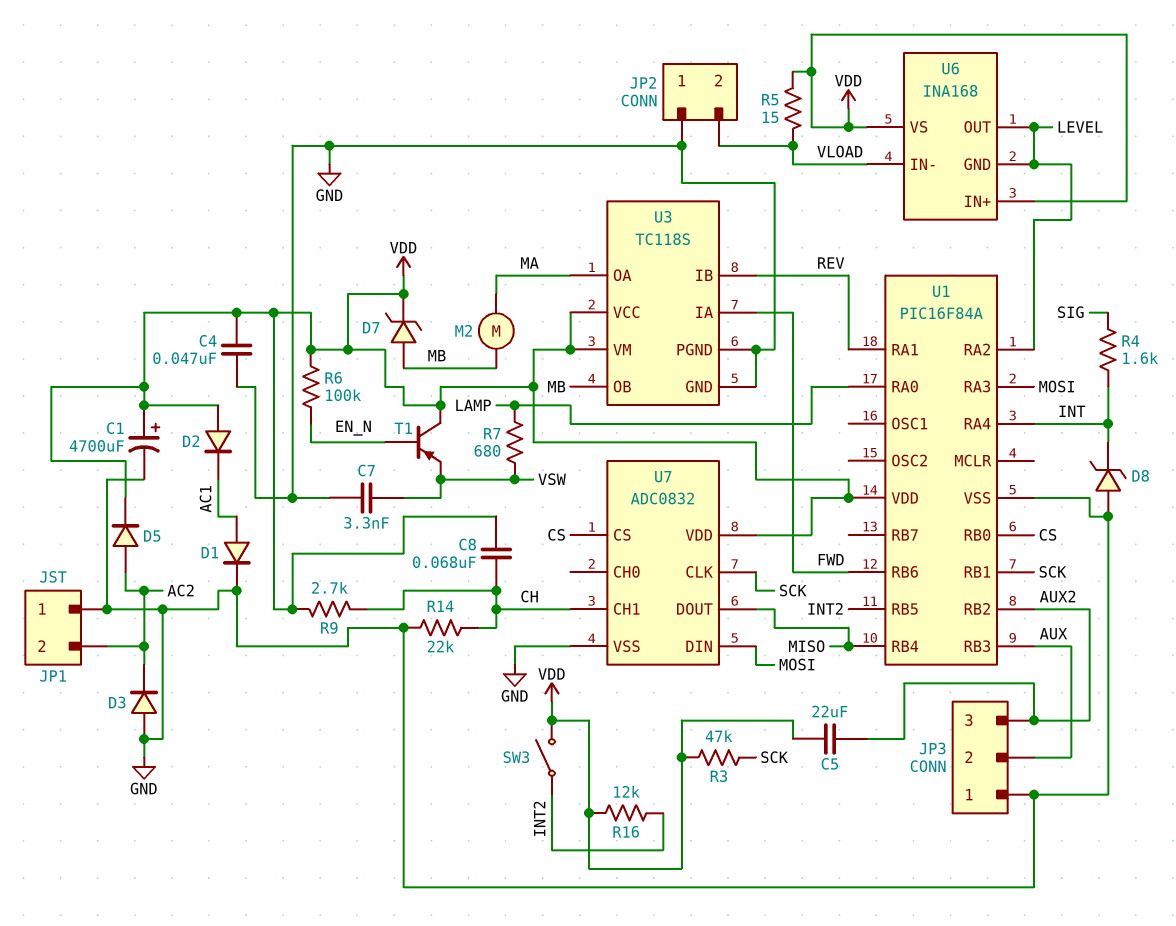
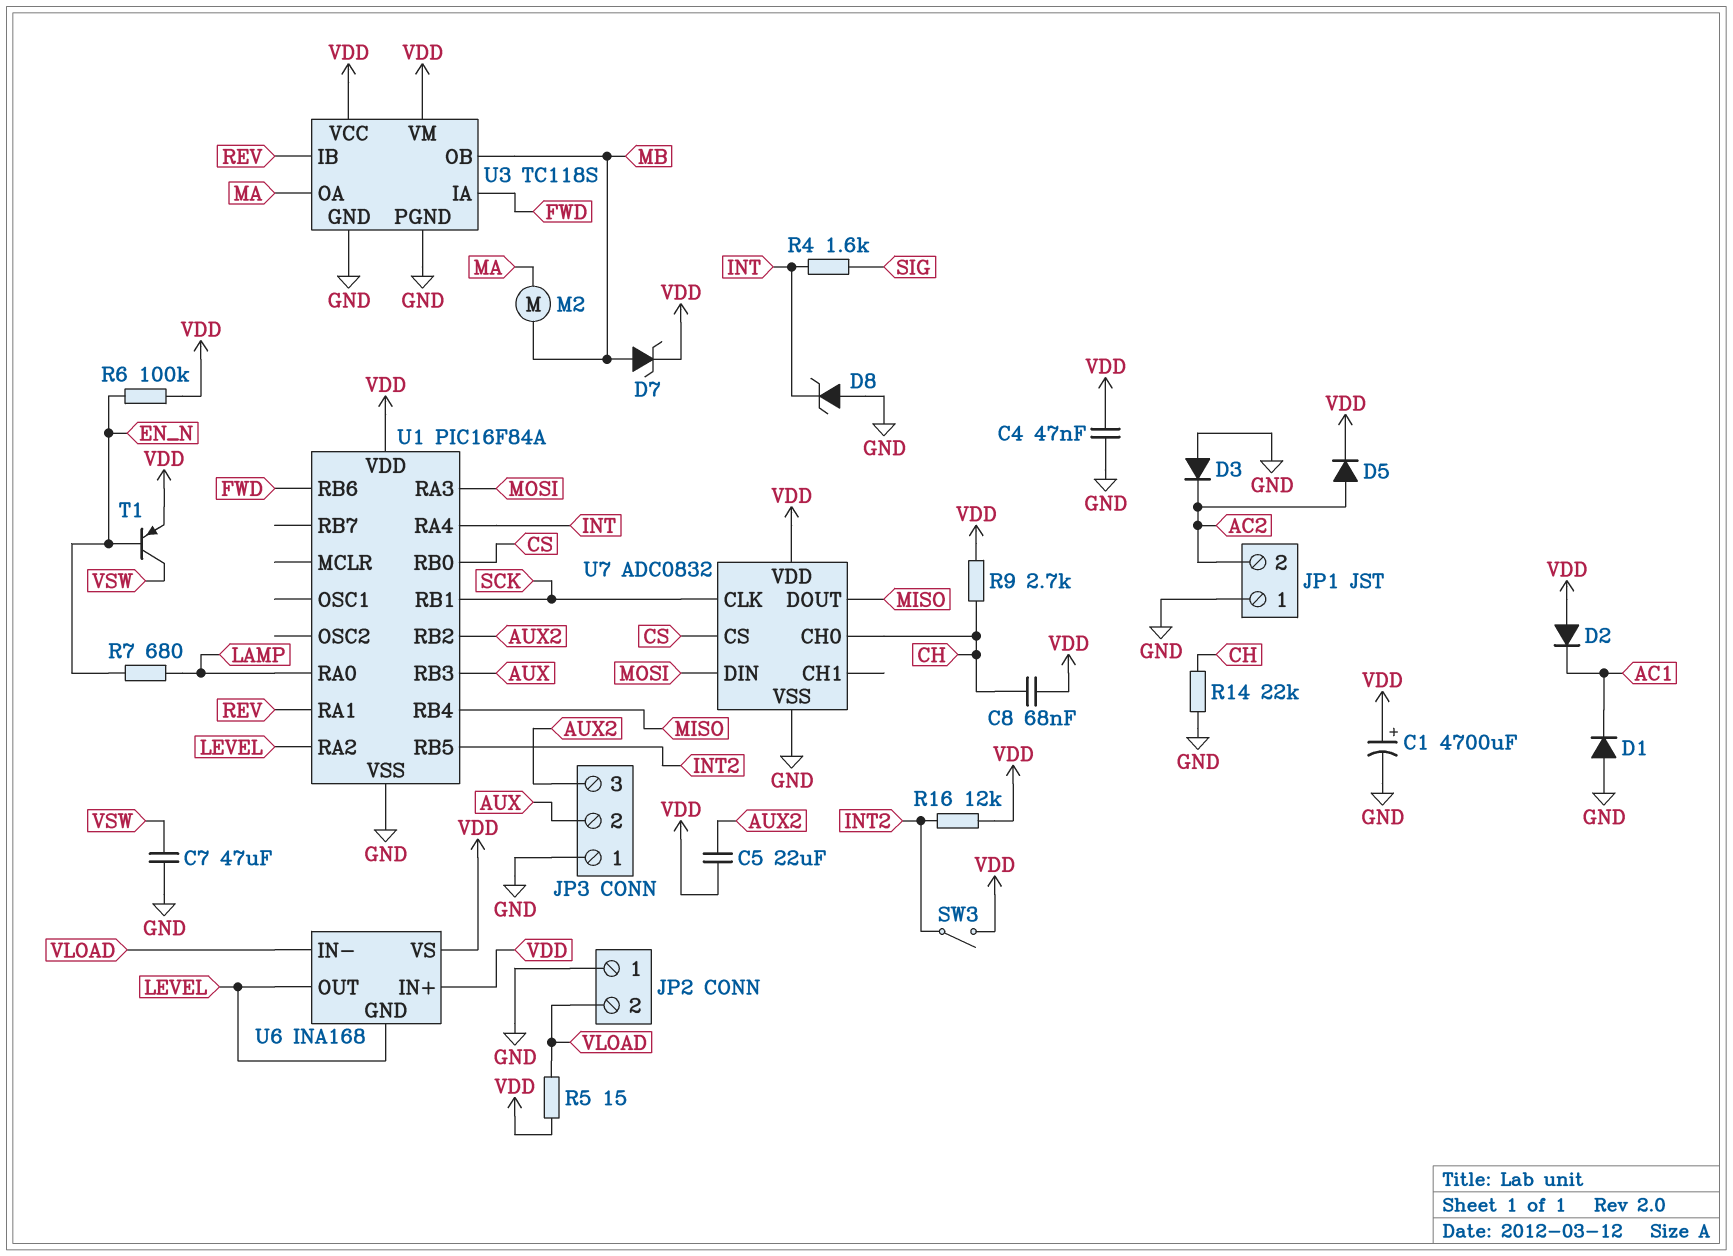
C7: 3.3nF (GND, VSW) -> 47uF (GND, VSW)
D1: diode (A AC1, K GND) -> diode (A GND, K AC1)
R3: 47k (SCK, VDD) -> none
R7: 680 (LAMP, VSW) -> 680 (EN_N, LAMP)
T1: PNP (B EN_N, C VDD, E VSW) -> PNP (B EN_N, C VSW, E VDD)
U7 pin CH0: none -> CH
U7 pin CH1: CH -> none

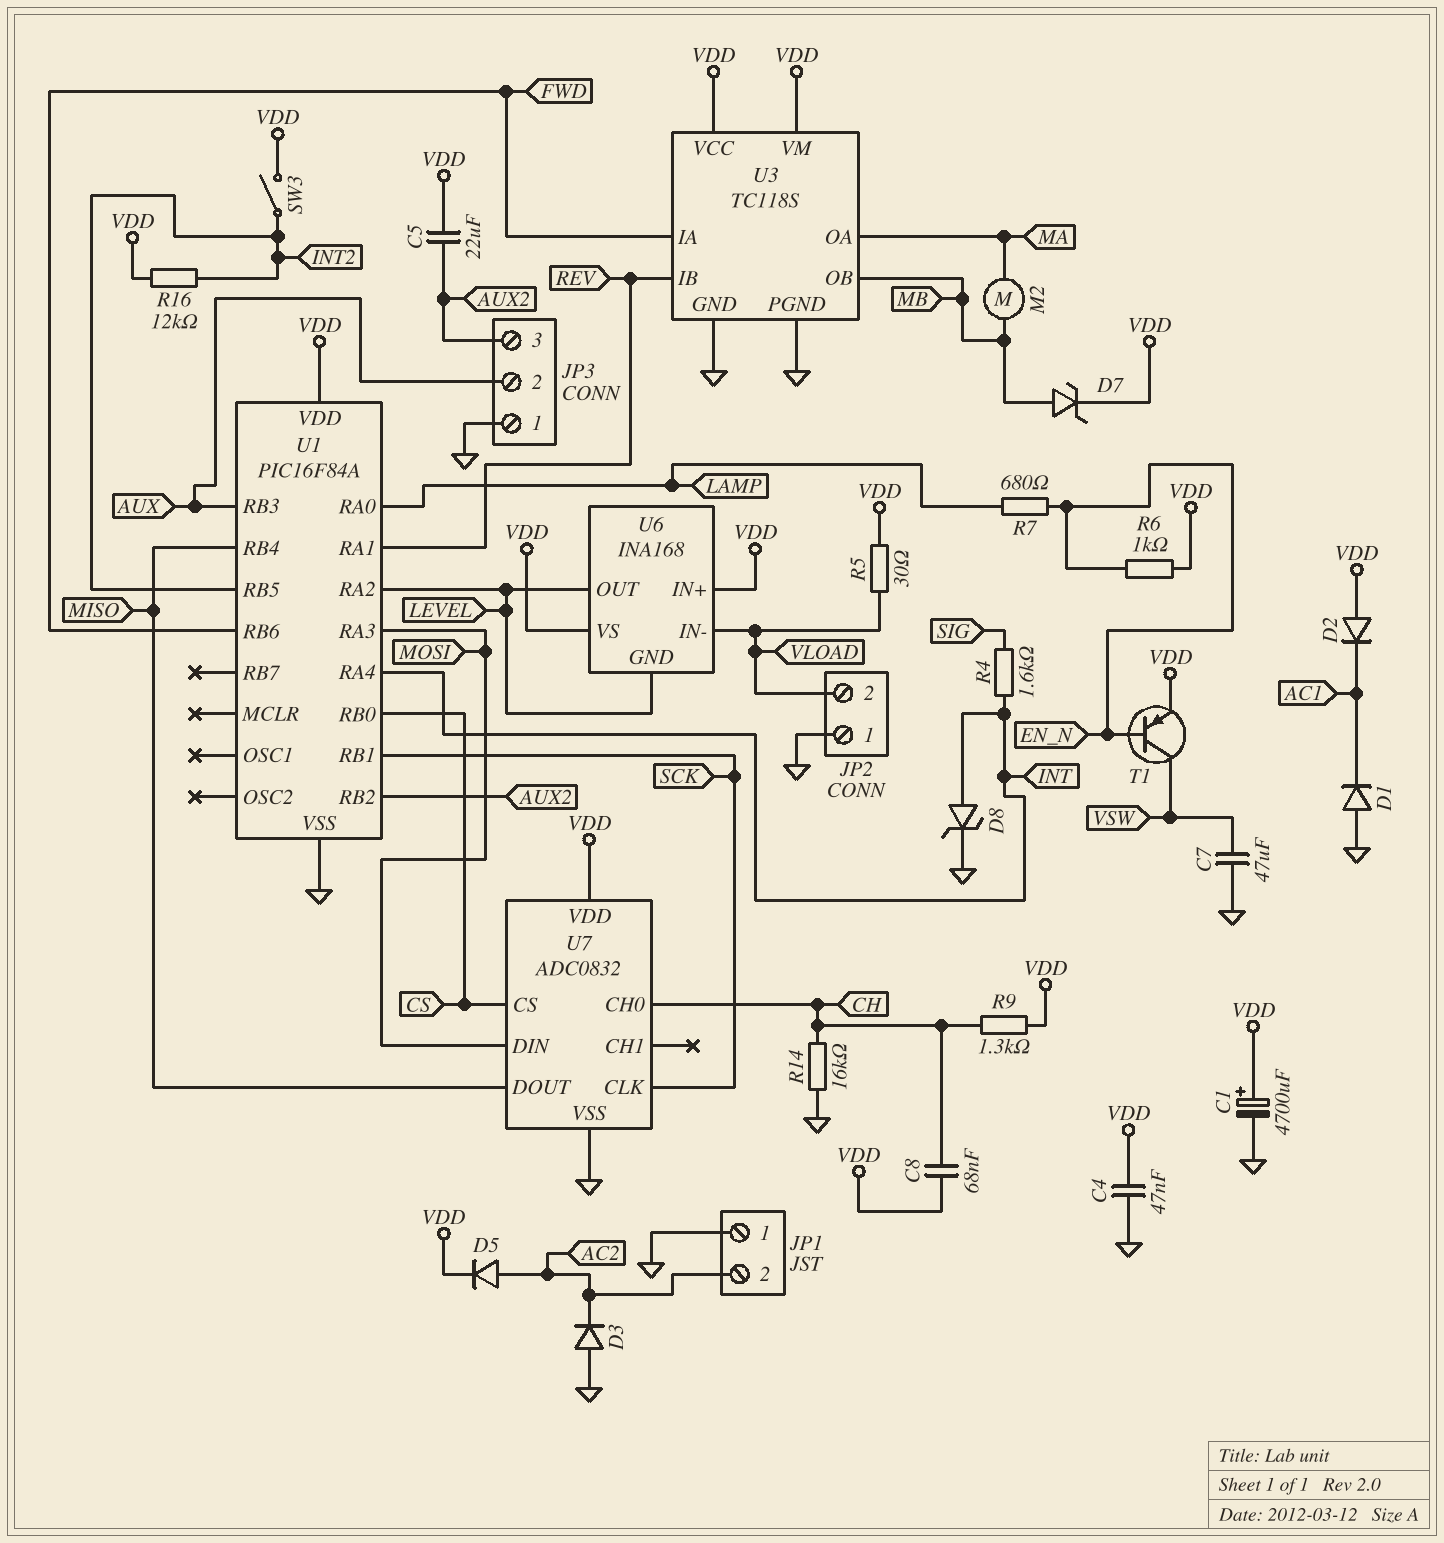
D8: zener (A GND, K INT) -> zener (A INT, K GND)
R5: 15 (VDD, VLOAD) -> 30 (VDD, VLOAD)
R6: 100k (EN_N, VDD) -> 1k (EN_N, VDD)
R9: 2.7k (CH, VDD) -> 1.3k (CH, VDD)
R14: 22k (CH, GND) -> 16k (CH, GND)

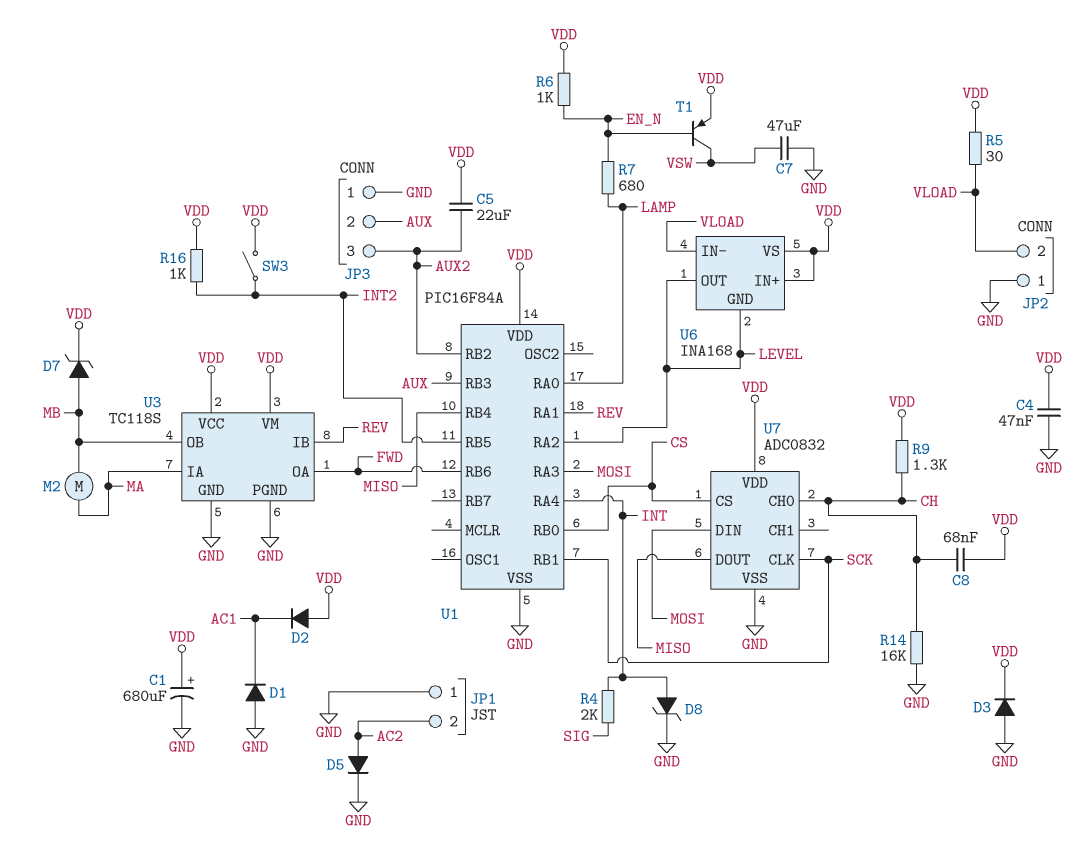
C1: 4700uF (plus VDD, minus GND) -> 680uF (plus VDD, minus GND)
D3: diode (A GND, K AC2) -> diode (A GND, K VDD)
D5: diode (A AC2, K VDD) -> diode (A AC2, K GND)
R4: 1.6k (INT, SIG) -> 2k (INT, SIG)
R16: 12k (INT2, VDD) -> 1k (INT2, VDD)
U3 pin IA: FWD -> MA
U3 pin OA: MA -> FWD

